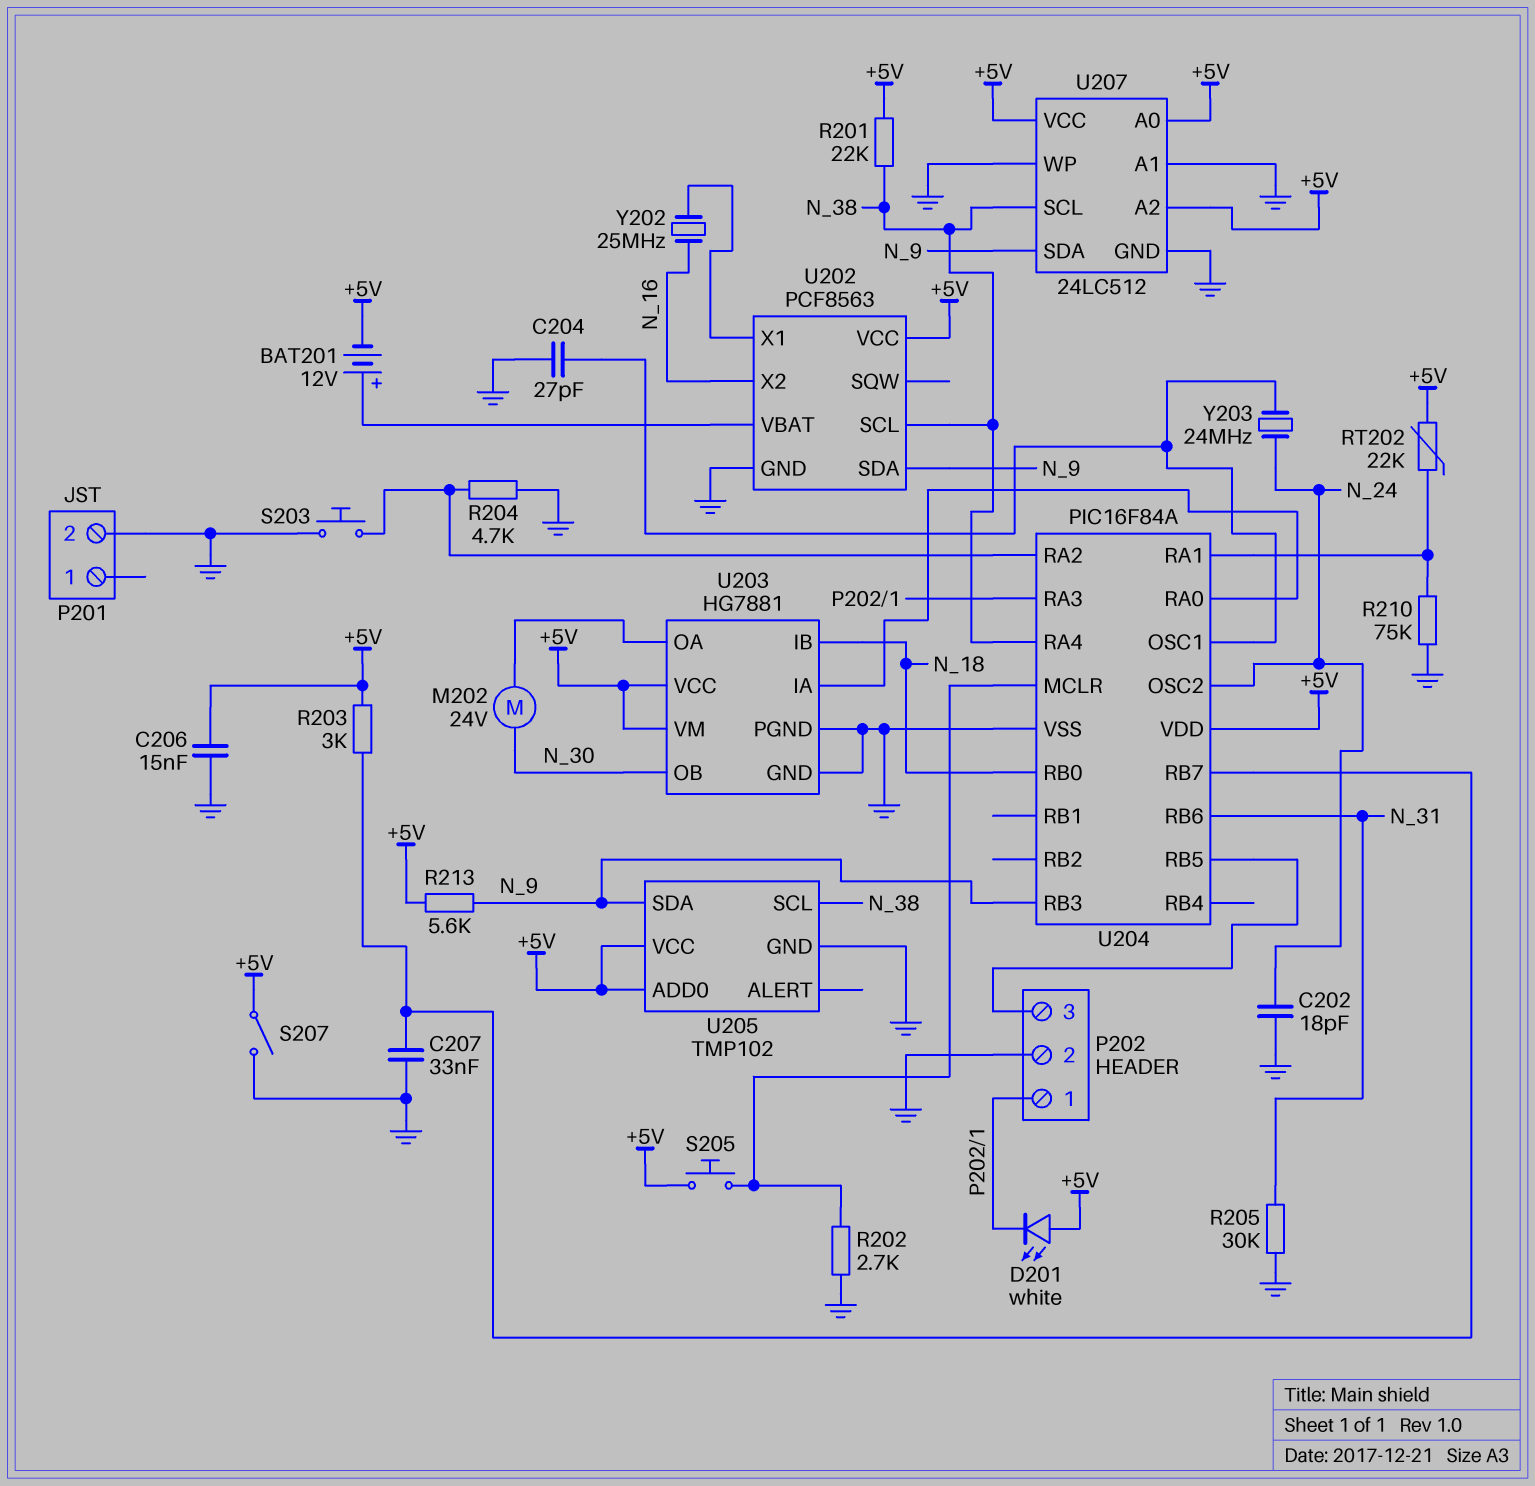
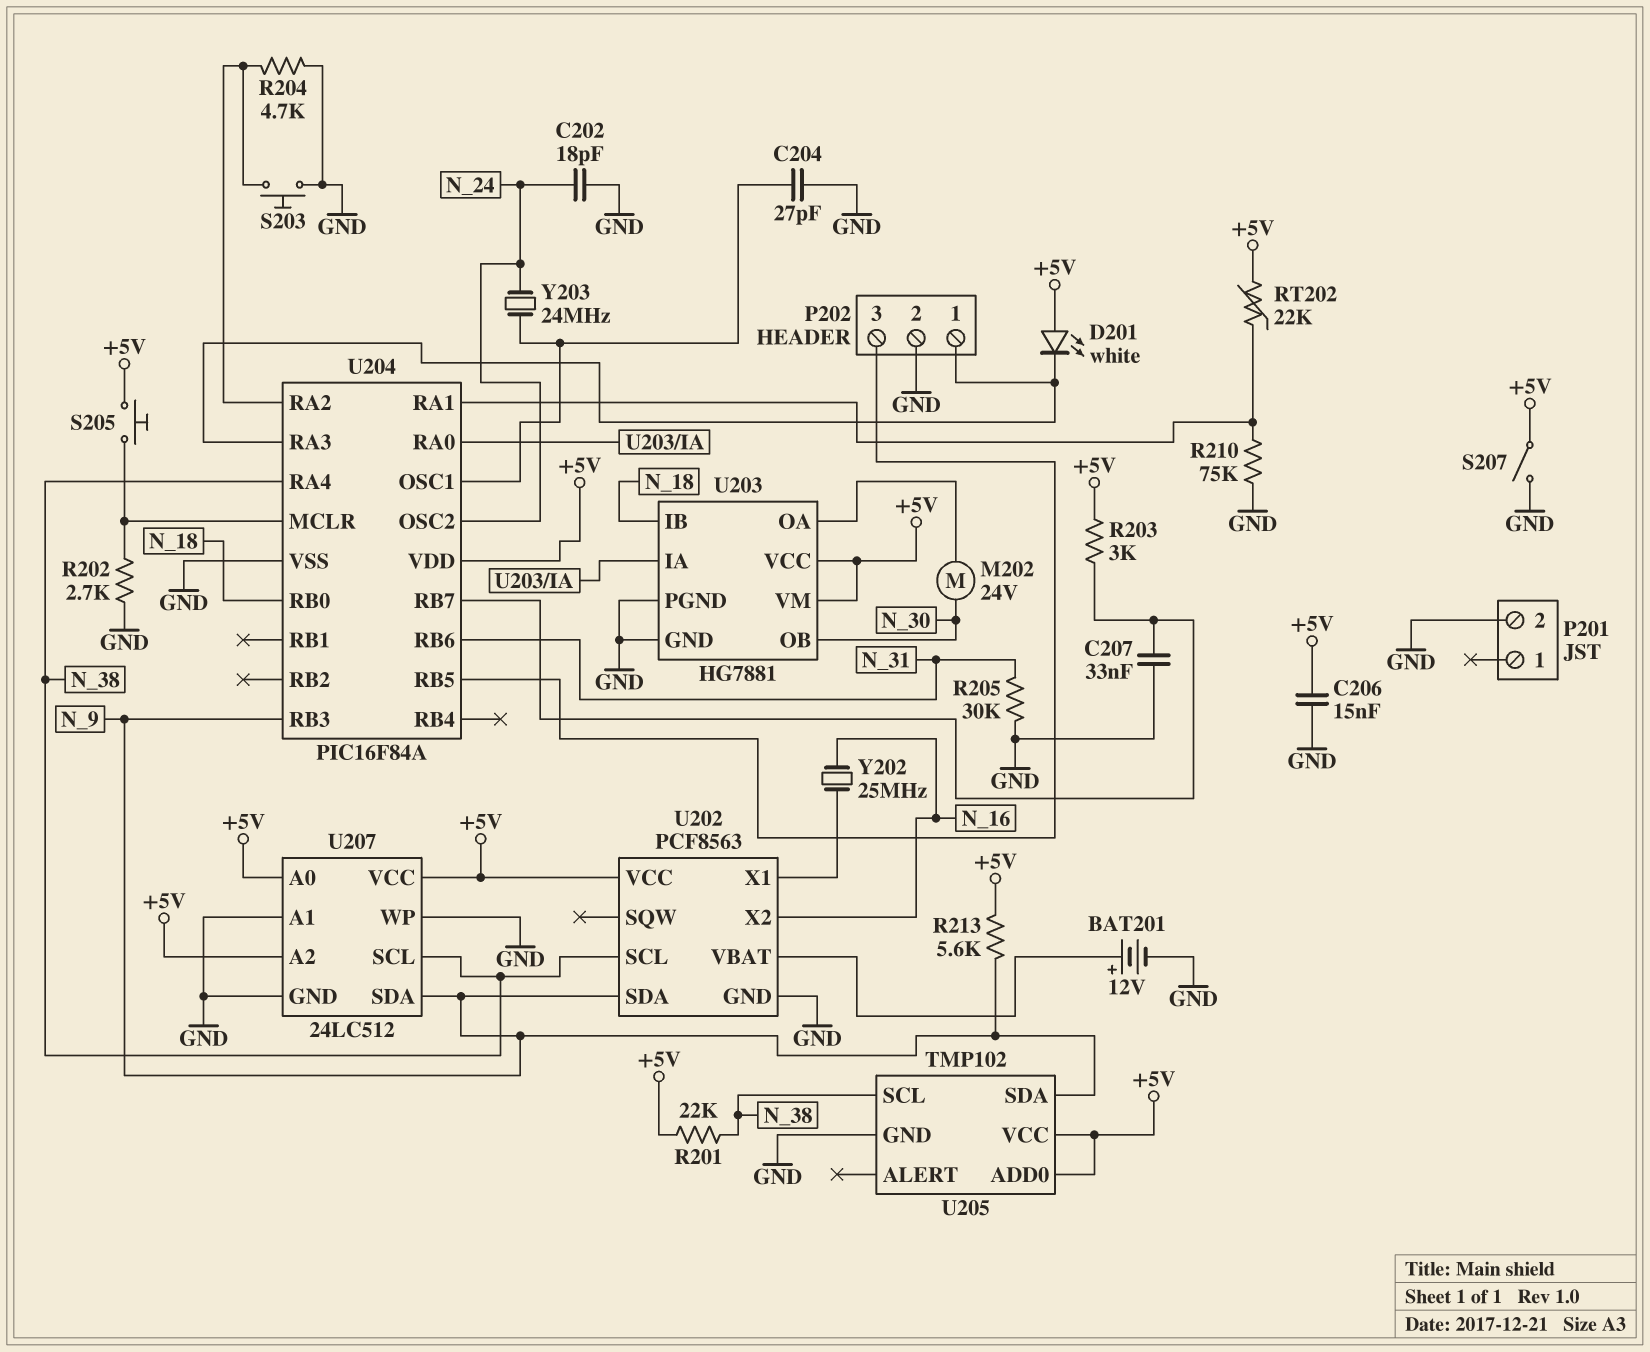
BAT201: 12V (plus U202/VBAT, minus +5V) -> 12V (plus U202/VBAT, minus GND)

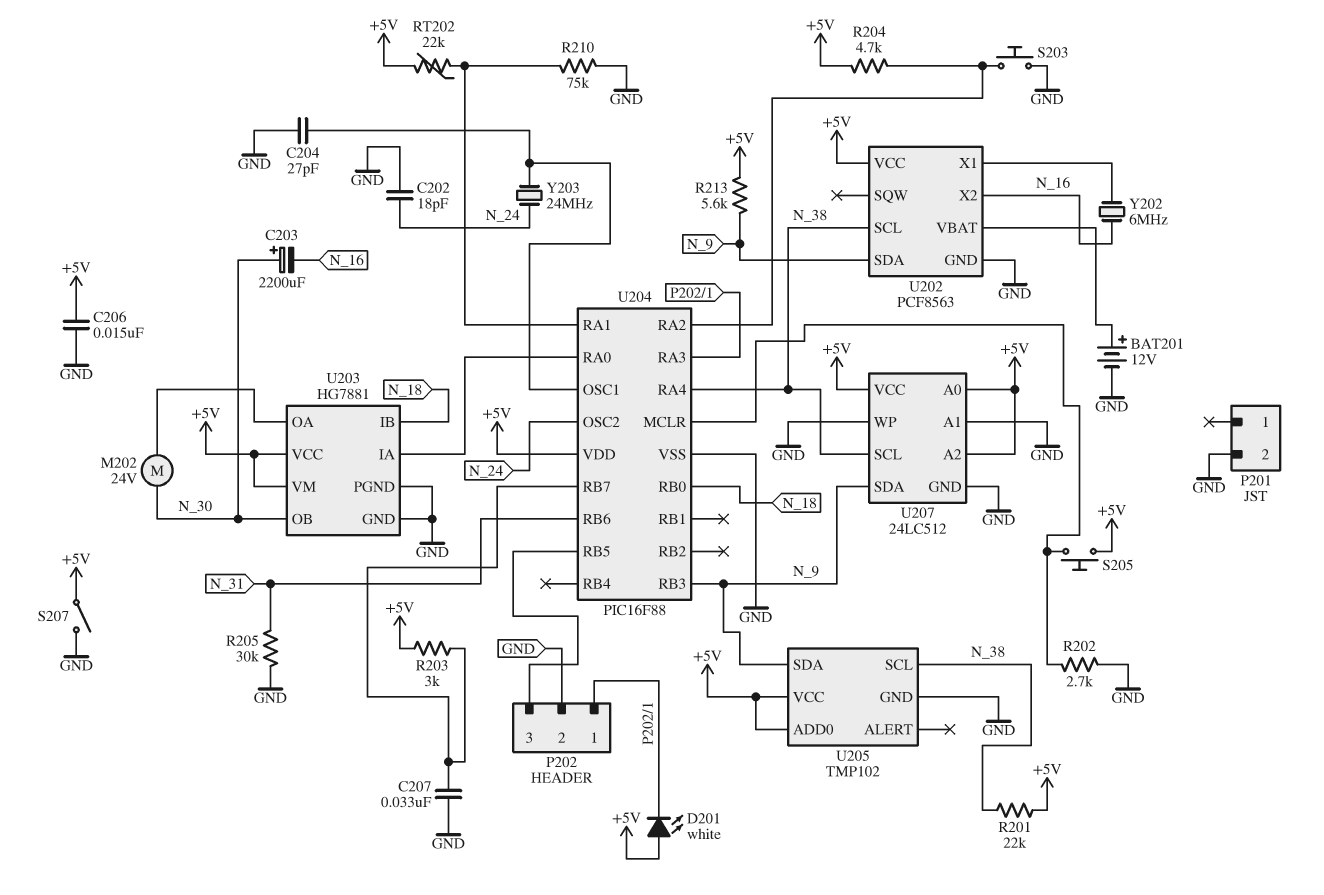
C203: none -> 2200uF (plus N_30, minus N_16)
R204: 4.7k (GND, U204/RA2) -> 4.7k (+5V, U204/RA2)
U204: PIC16F84A -> PIC16F88
Y202: 25MHz (N_16, U202/X1) -> 6MHz (N_16, U202/X1)

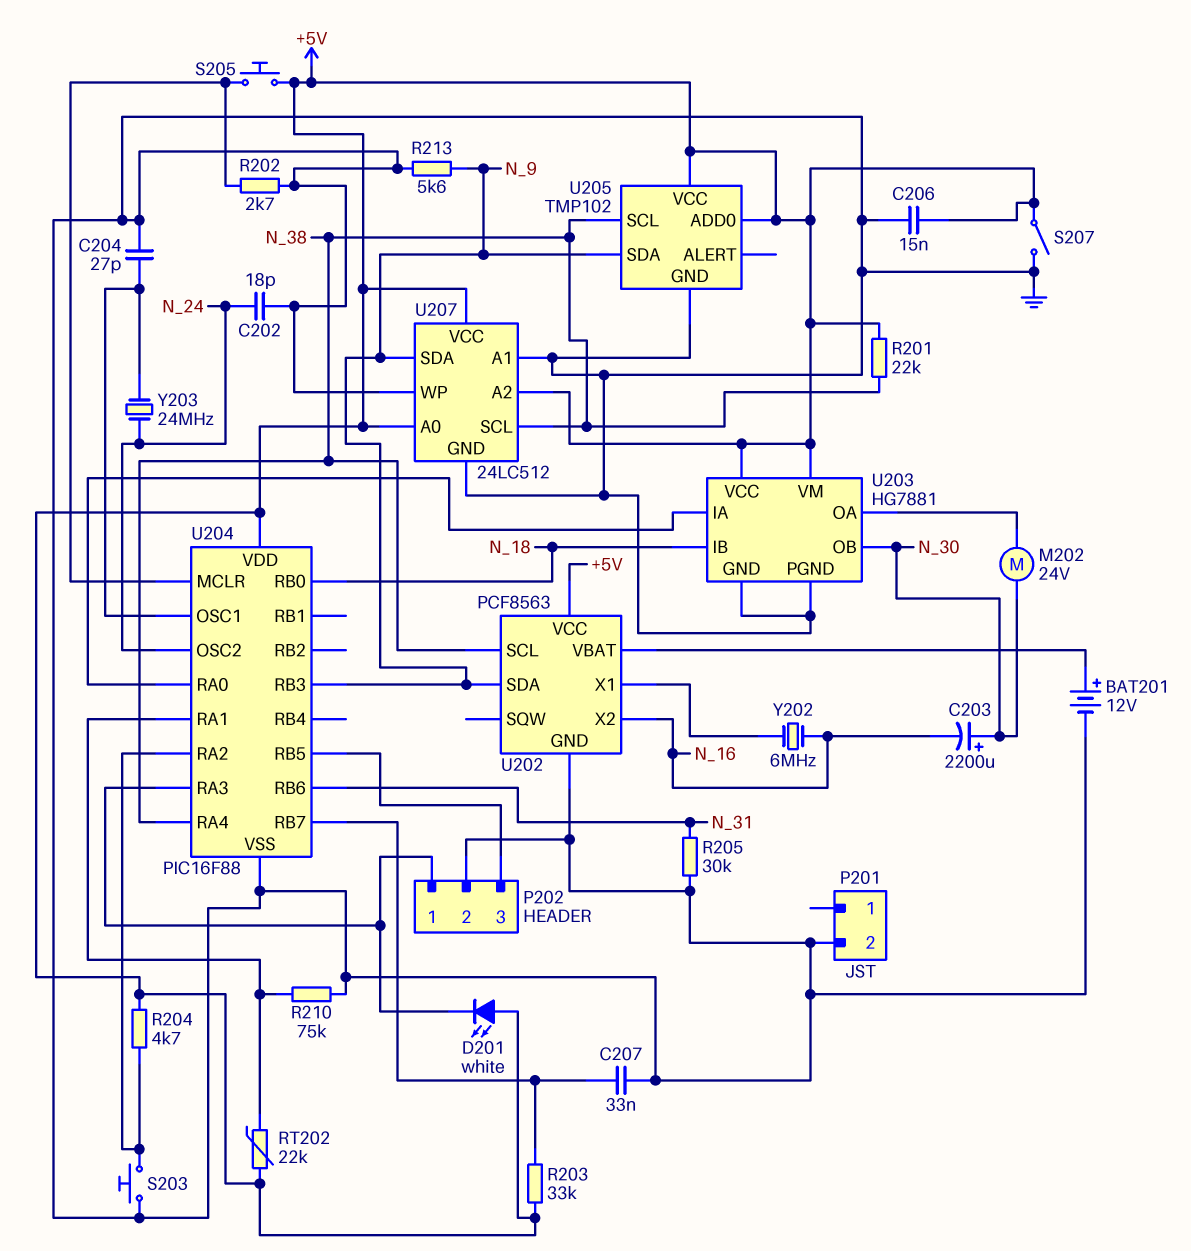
R203: 3k (+5V, U204/RB7) -> 33k (+5V, U204/RB7)
R213: 5.6k (+5V, N_9) -> 5.6k (GND, N_9)

